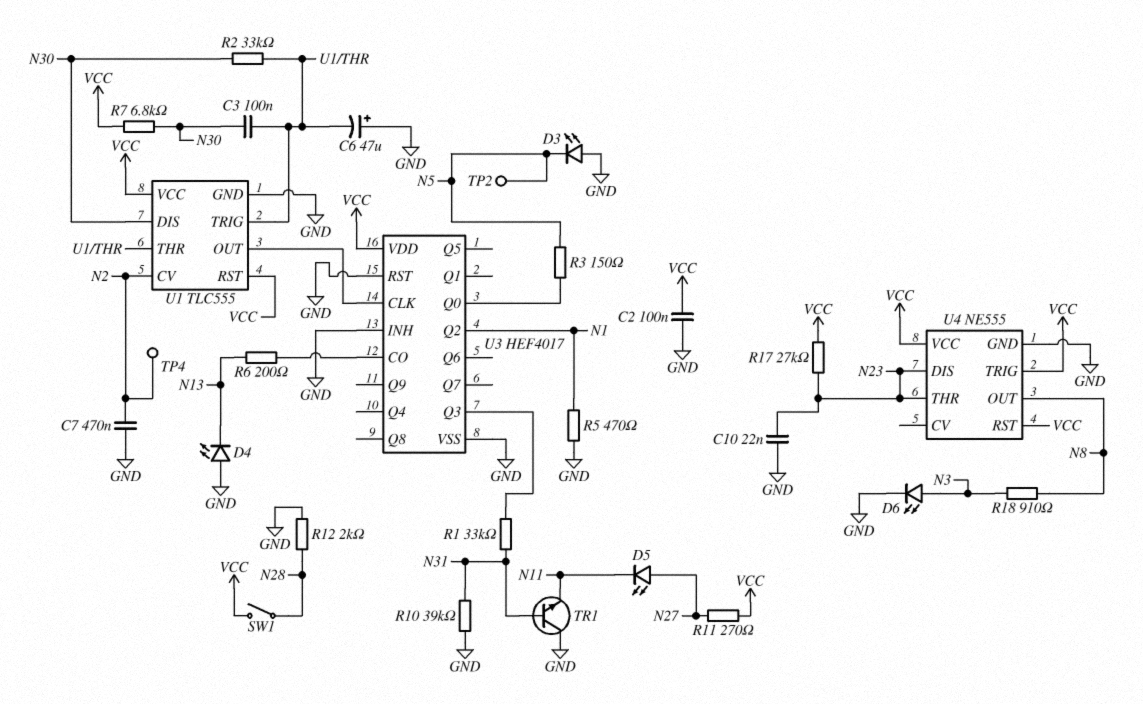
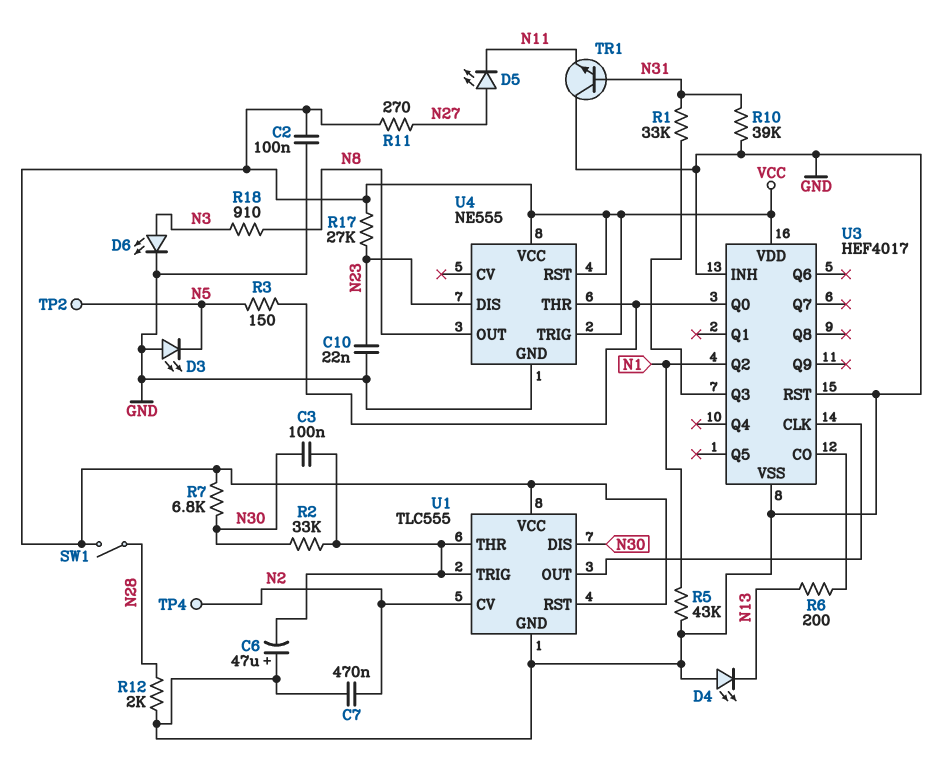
R5: 470 (GND, N1) -> 43k (GND, N1)
U4 pin THR: N23 -> U3/Q0

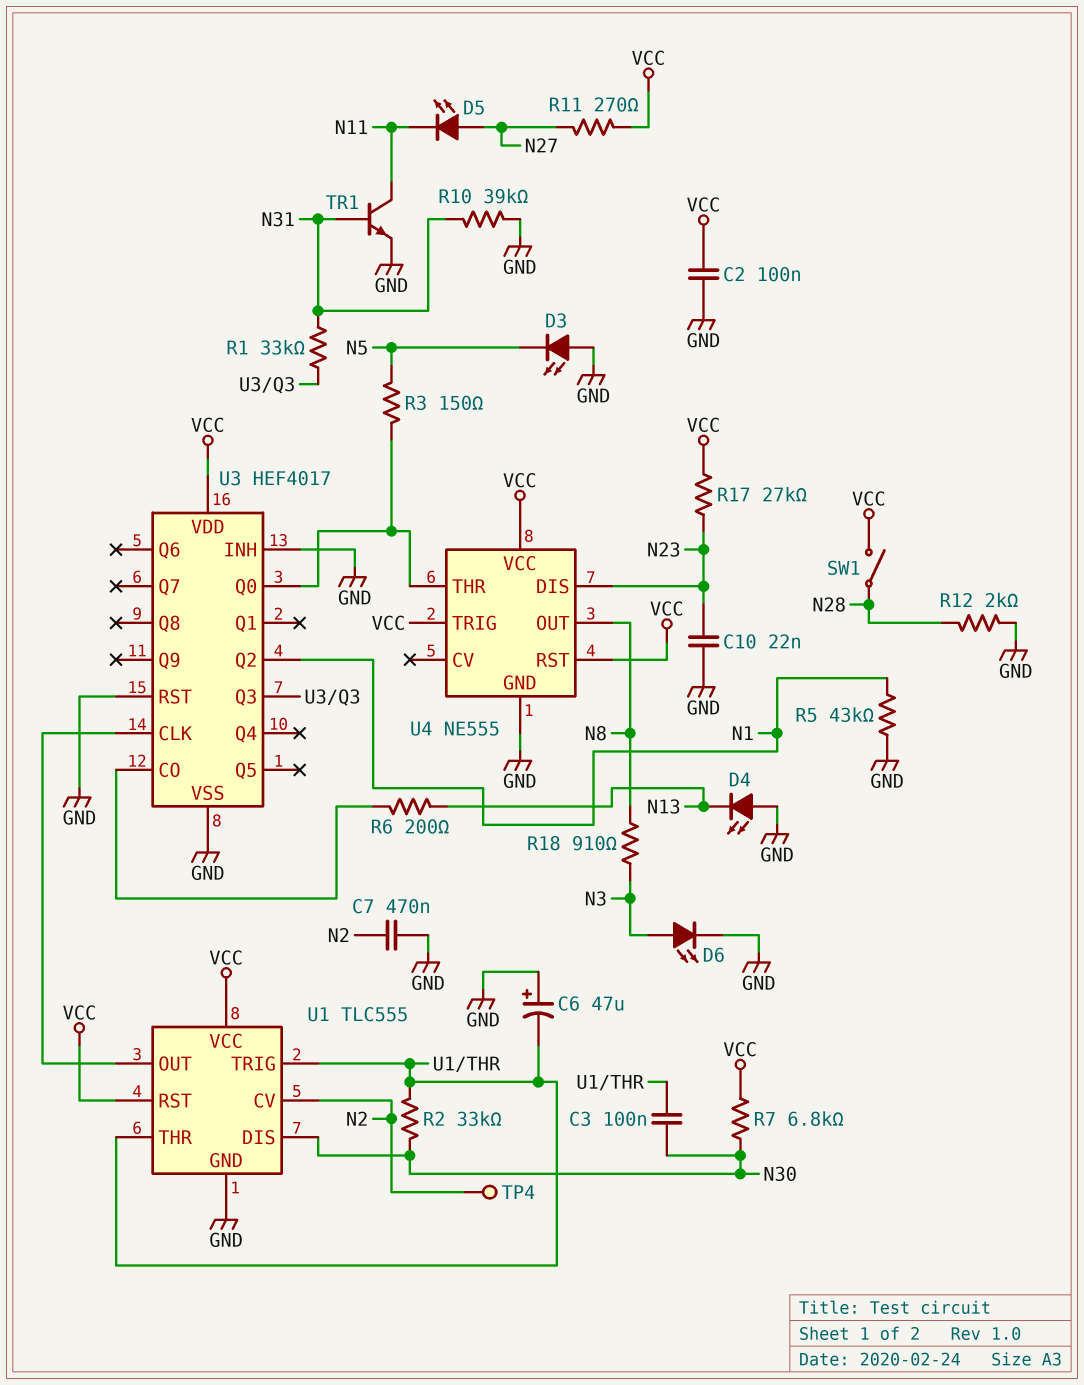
TP2: test point (N5) -> none
TR1: NPN (B N31, C GND, E N11) -> NPN (B N31, C N11, E GND)

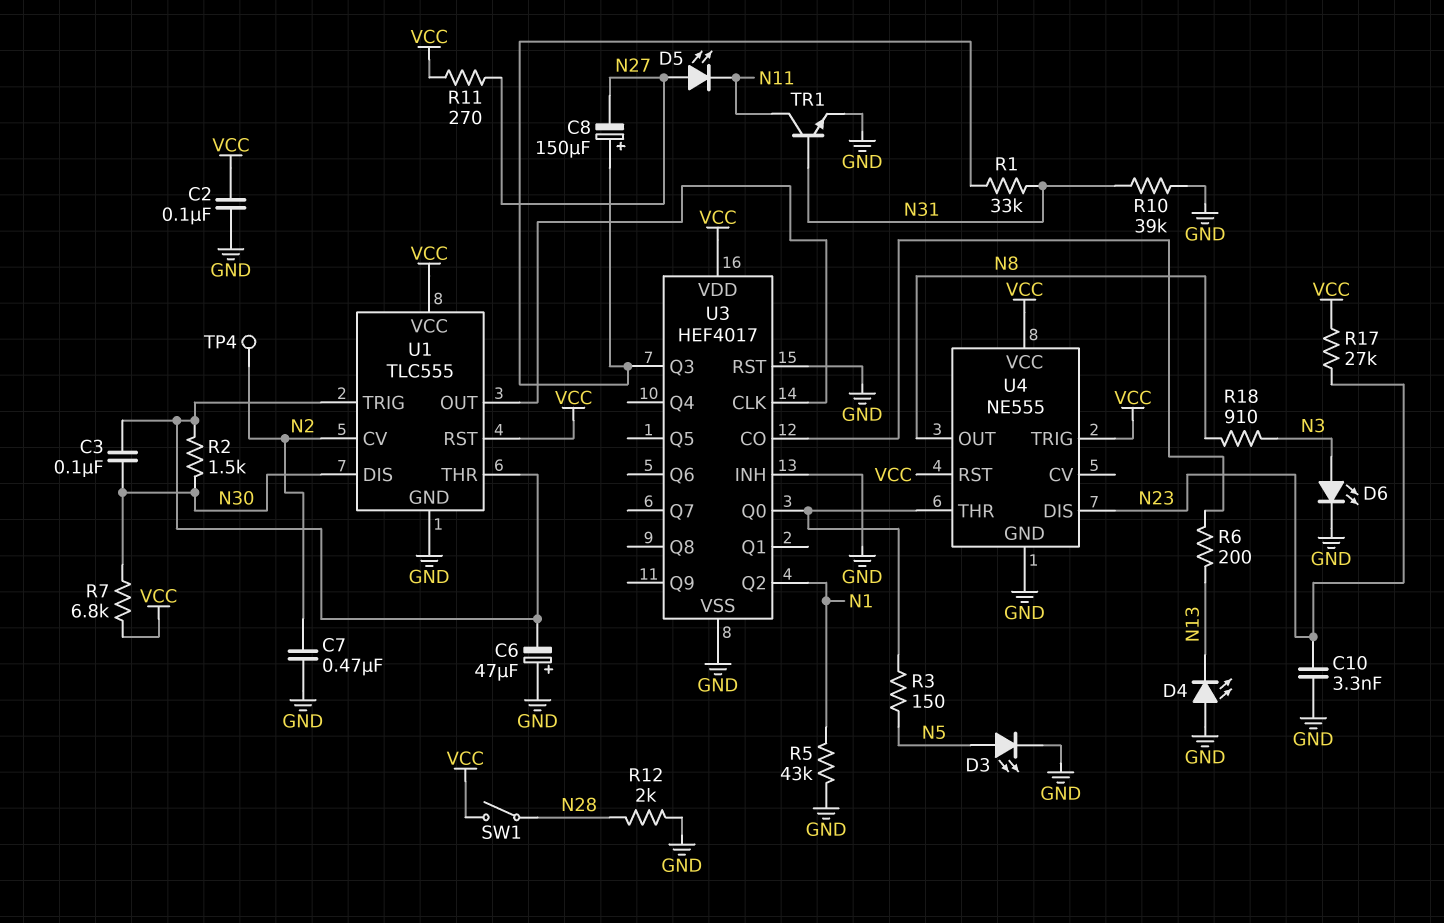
C8: none -> 150uF (plus U3/Q3, minus N27)
C10: 22nF (GND, N23) -> 3.3nF (GND, N23)
D3: LED (A GND, K N5) -> LED (A N5, K GND)
R2: 33k (N30, U1/THR) -> 1.5k (N30, U1/THR)

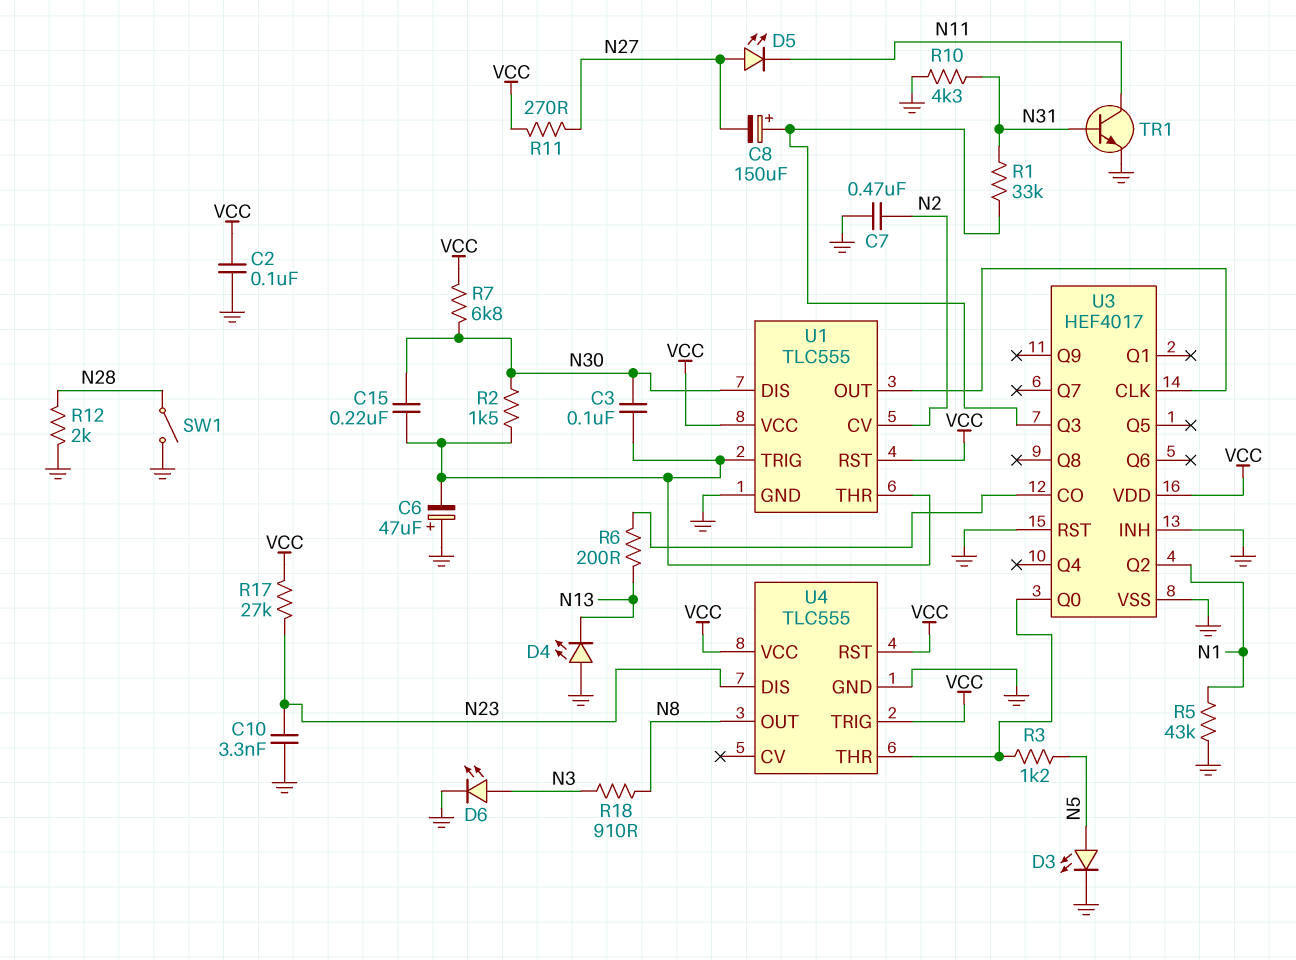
C15: none -> 220nF (N30, U1/THR)
R3: 150 (N5, U3/Q0) -> 1.2k (N5, U3/Q0)
R10: 39k (GND, N31) -> 4.3k (GND, N31)
SW1: switch (N28, VCC) -> switch (GND, N28)
TP4: test point (N2) -> none
U4: NE555 -> TLC555

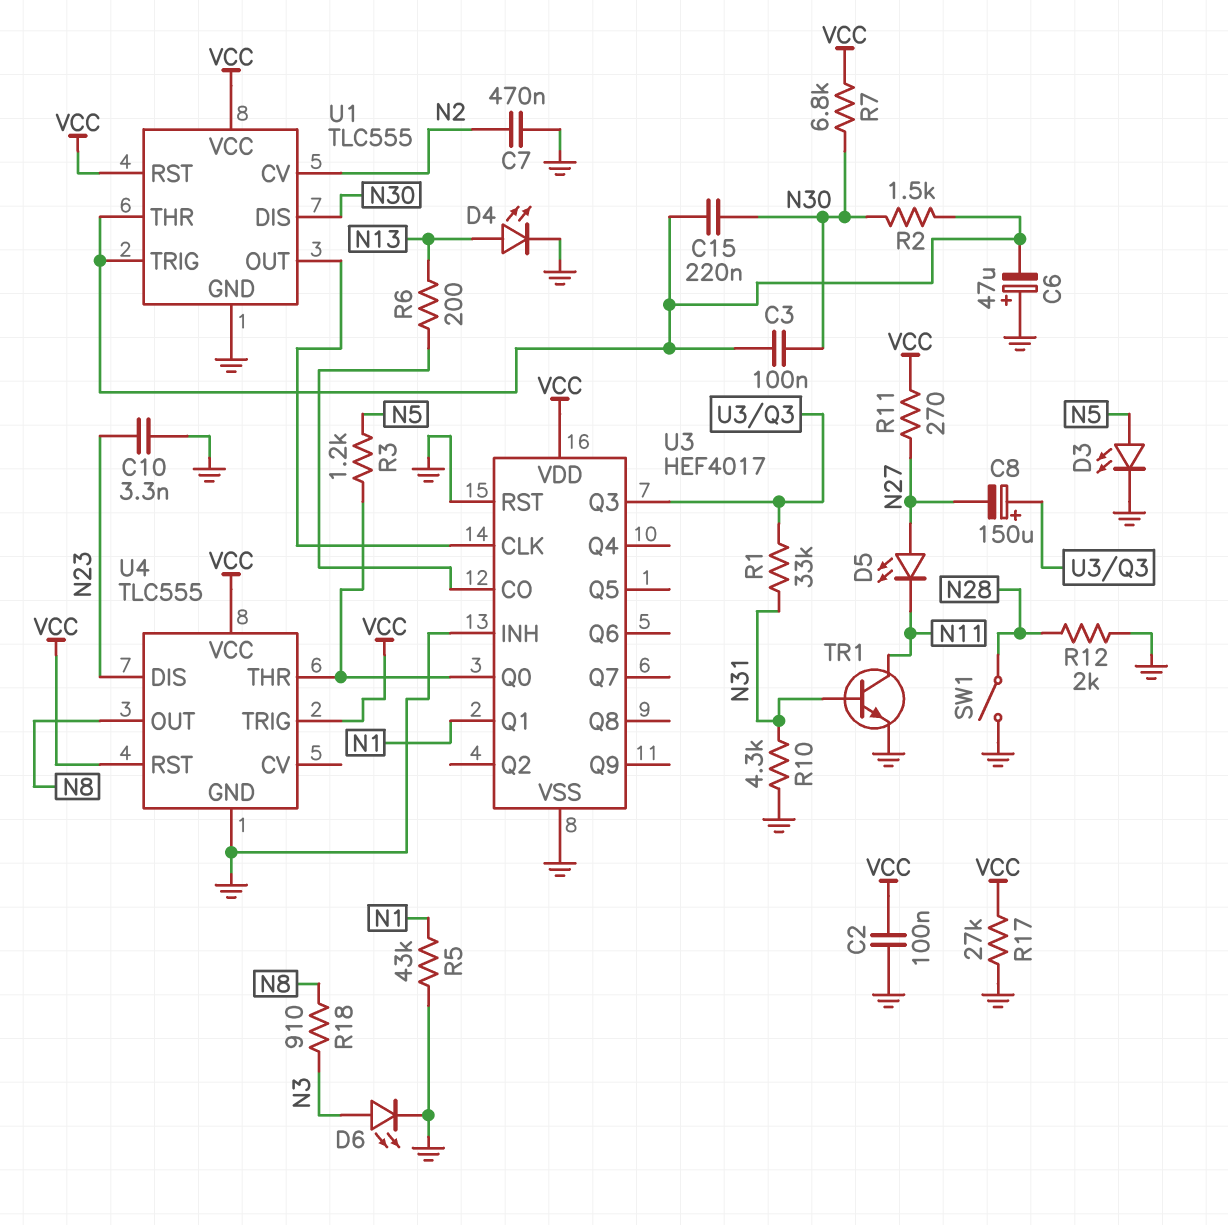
D4: LED (A GND, K N13) -> LED (A N13, K GND)
R17: 27k (N23, VCC) -> 27k (GND, VCC)
U3 pin Q1: none -> N1
U3 pin Q2: N1 -> none

